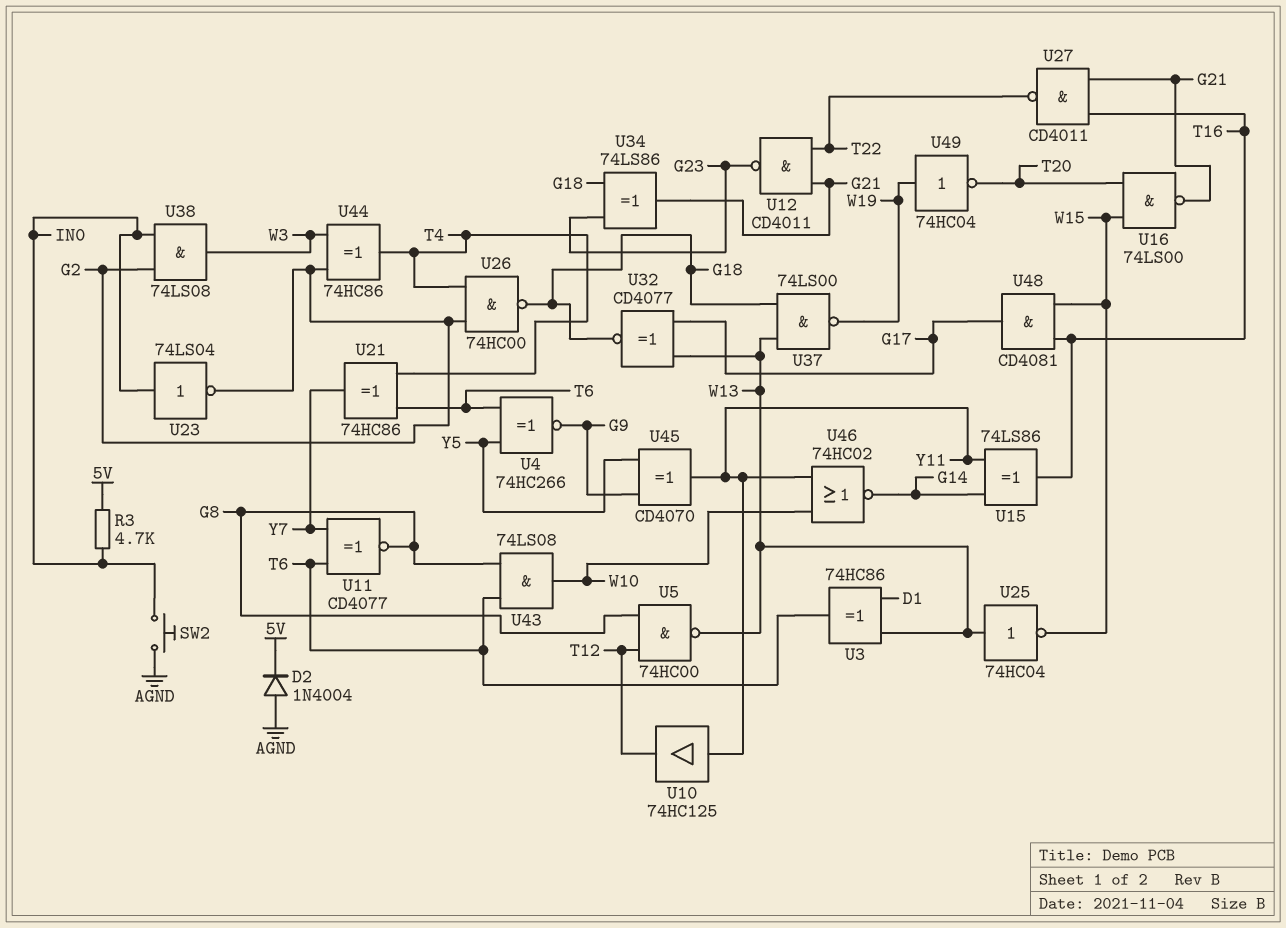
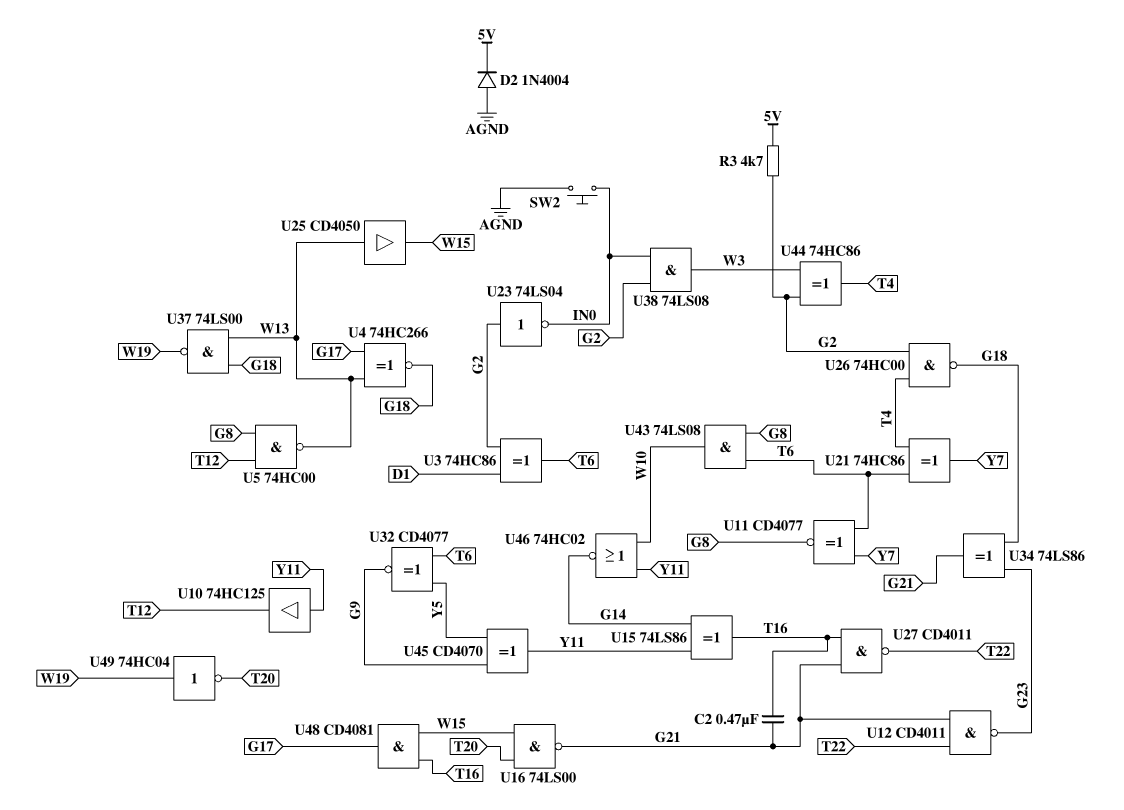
C2: none -> 470nF (G21, T16)
R3: 4.7k (5V, IN0) -> 4.7k (5V, G2)
U3: XOR 74HC86 (in D1, in W13, out T6) -> XOR 74HC86 (in D1, in G2, out T6)
U4: XNOR 74HC266 (in T6, in Y5, out G9) -> XNOR 74HC266 (in G17, in W13, out G18)
U23: NOT 74LS04 (in IN0, out G2) -> NOT 74LS04 (in G2, out IN0)
U25: NOT 74HC04 (in W13, out W15) -> buffer CD4050 (in W13, out W15)
U32: XNOR CD4077 (in G17, in W13, out G18) -> XNOR CD4077 (in T6, in Y5, out G9)

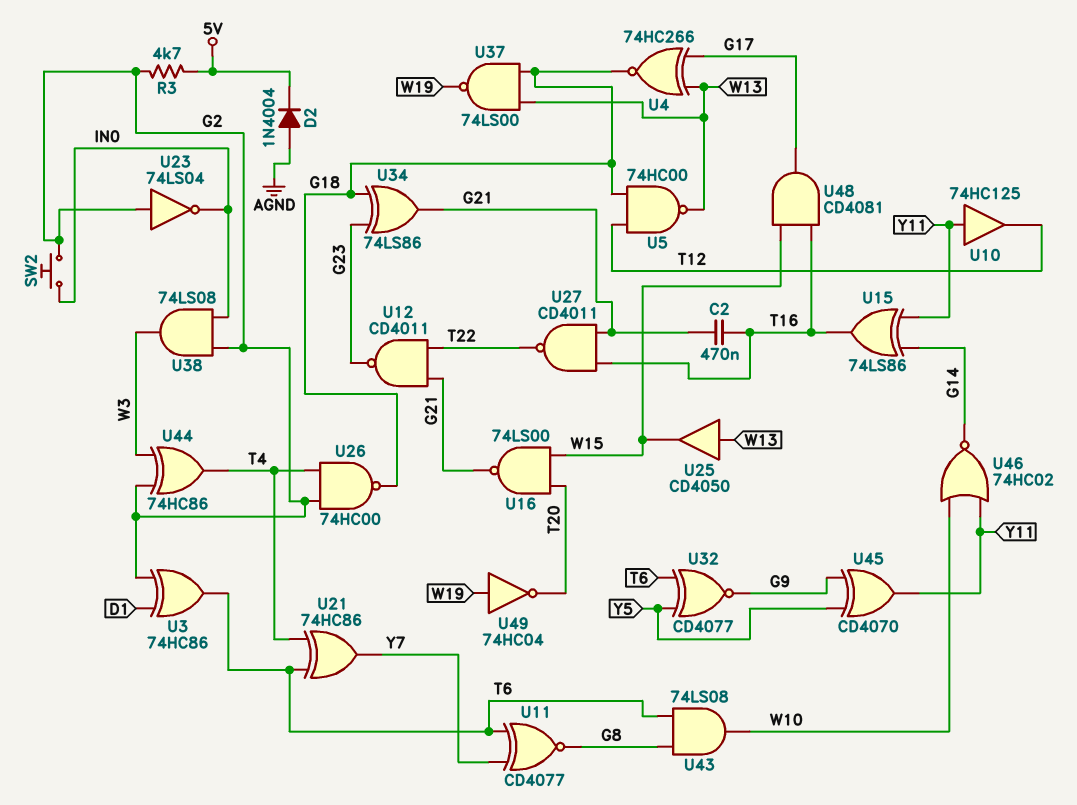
SW2: button (AGND, IN0) -> button (G2, IN0)
U5: NAND 74HC00 (in G8, in T12, out W13) -> NAND 74HC00 (in G18, in T12, out W13)

